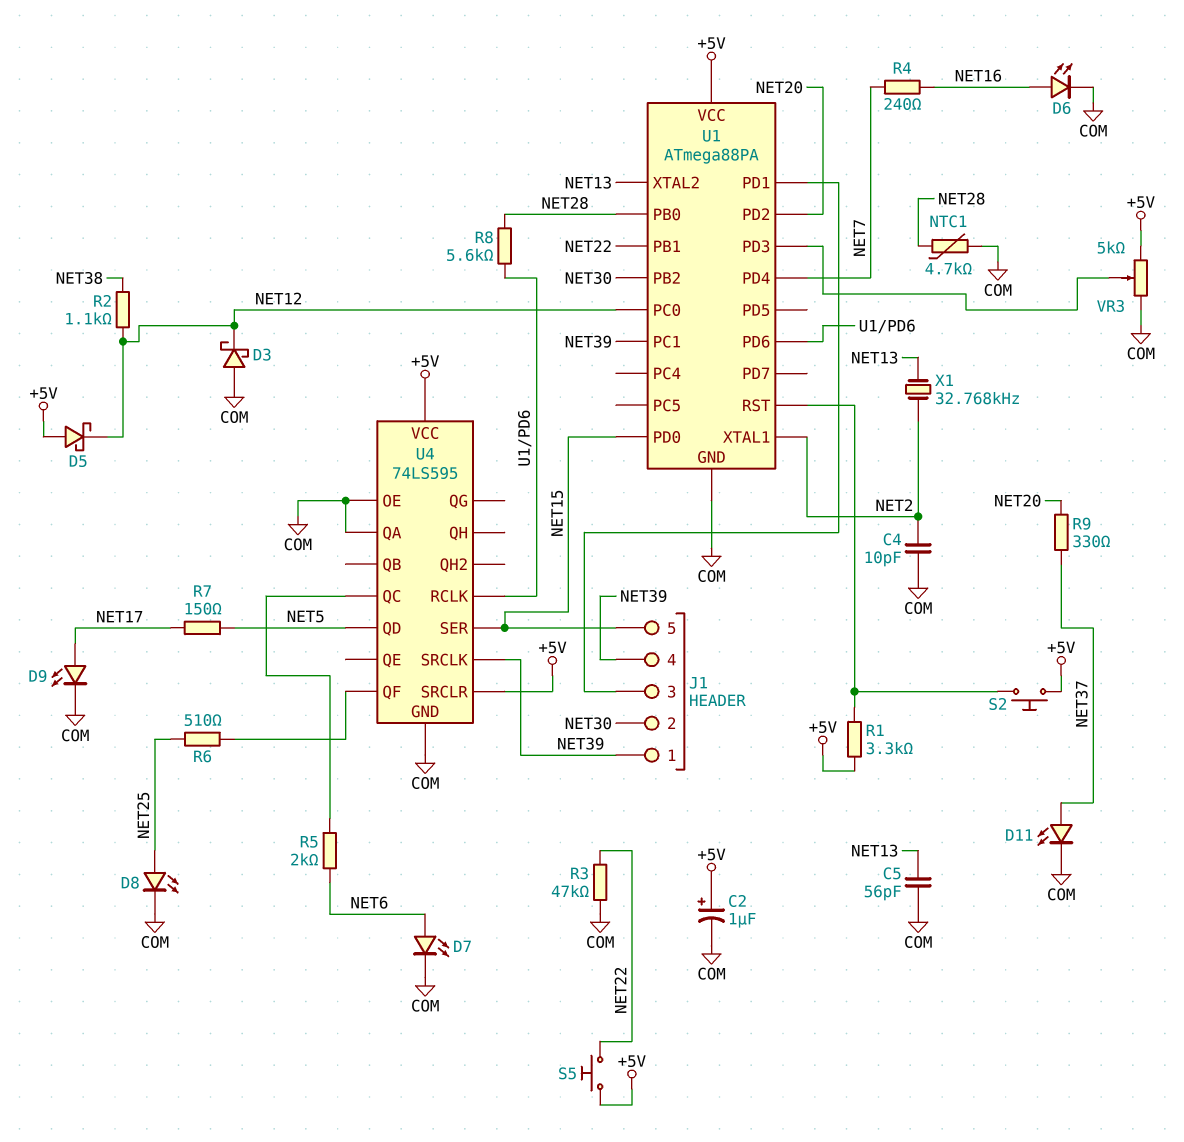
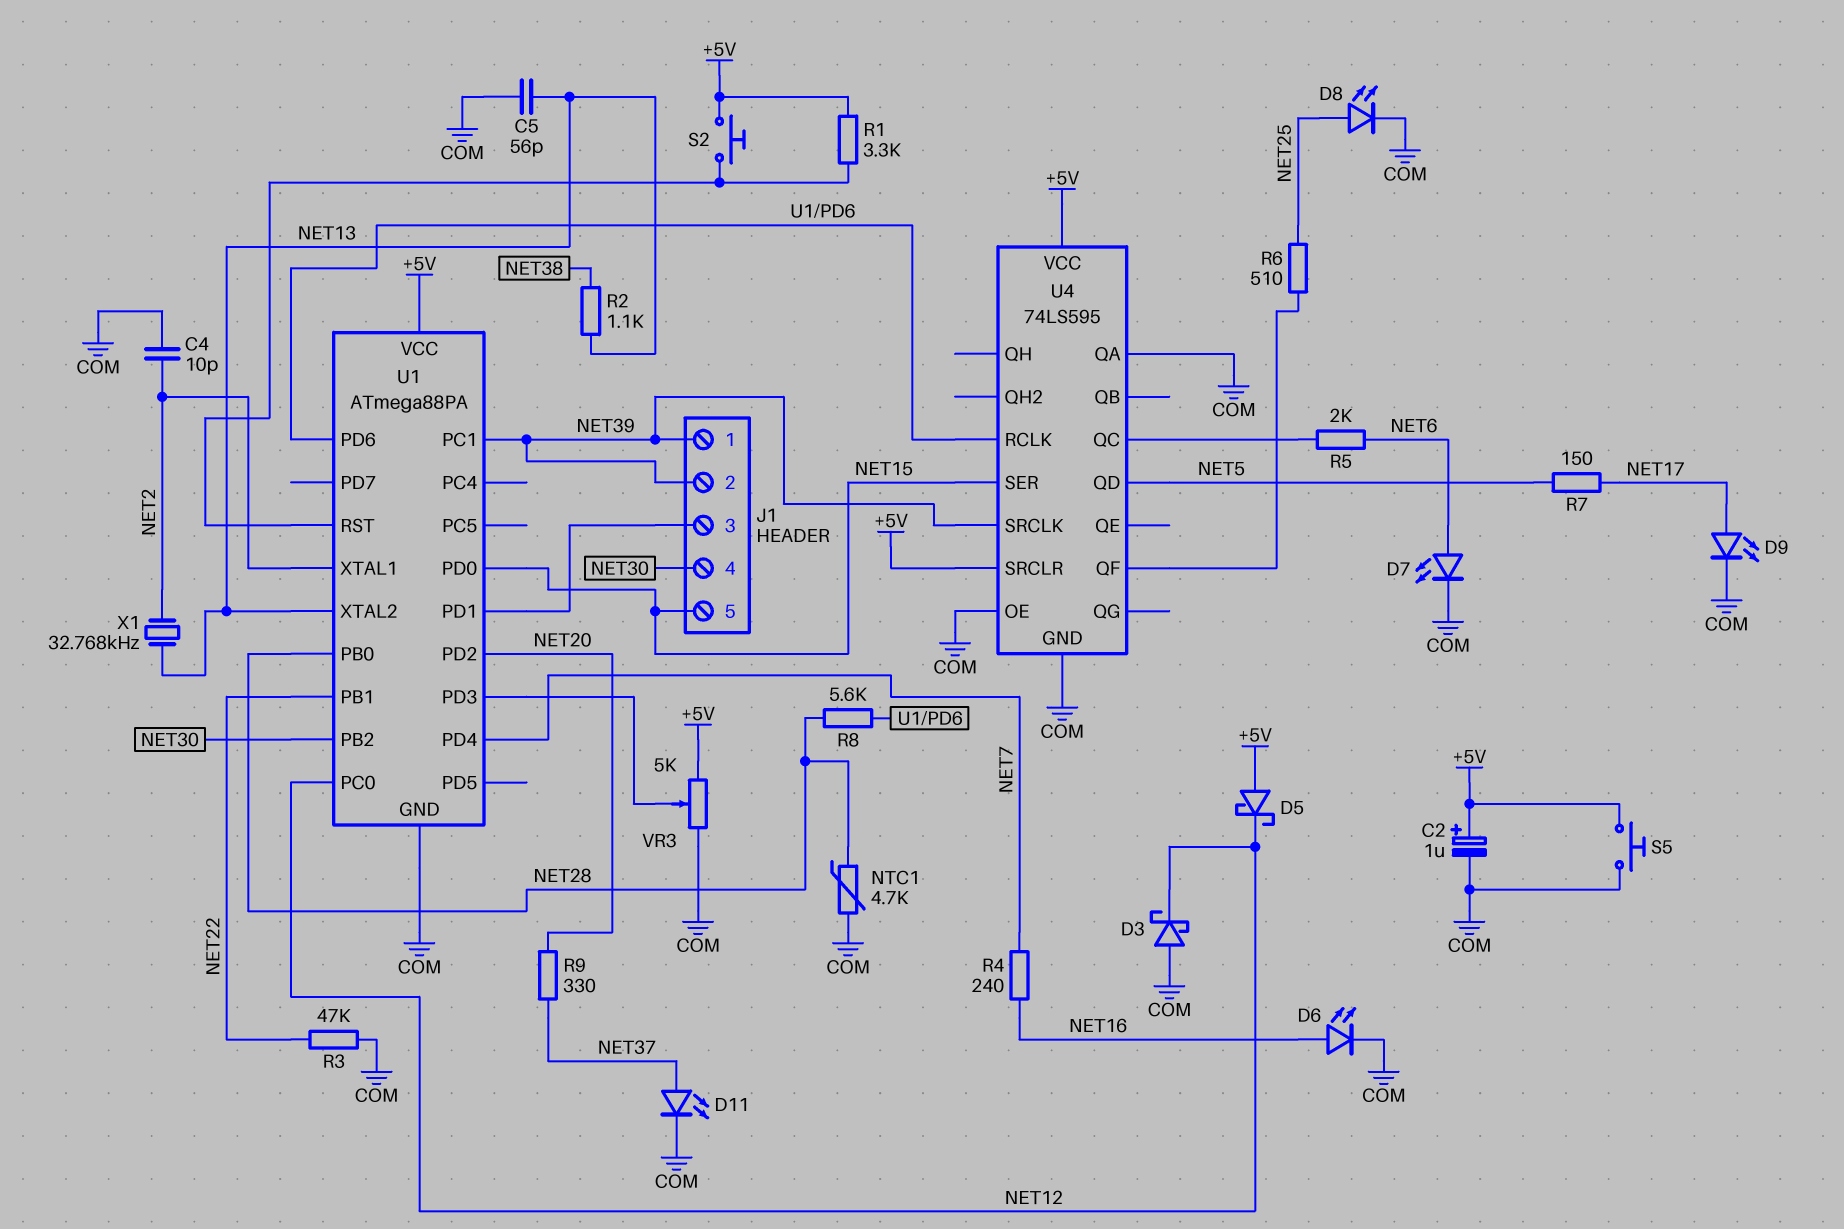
J1 pin 2: NET30 -> NET39
J1 pin 4: NET39 -> NET30
R2: 1.1k (NET12, NET38) -> 1.1k (NET13, NET38)
S5: button (+5V, NET22) -> button (+5V, COM)

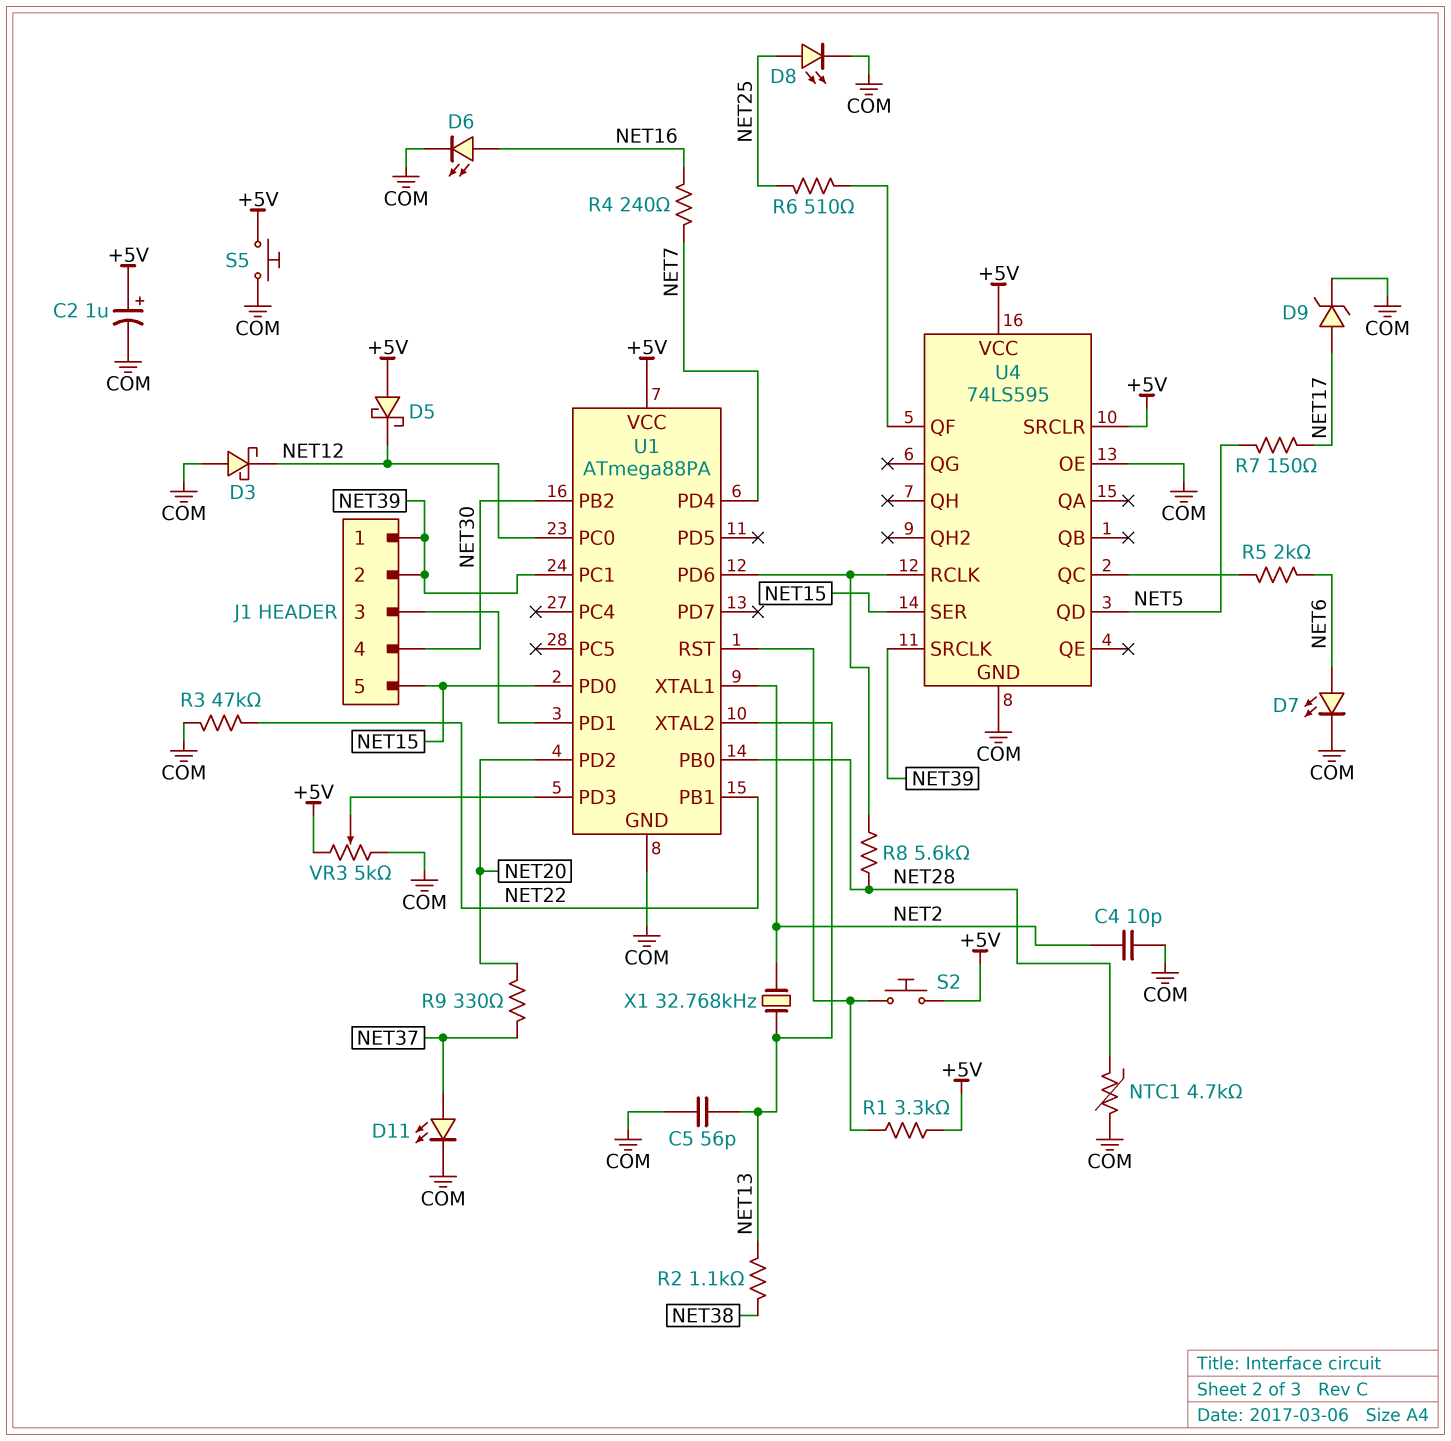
D9: LED (A NET17, K COM) -> zener (A NET17, K COM)
U4 pin QA: COM -> none

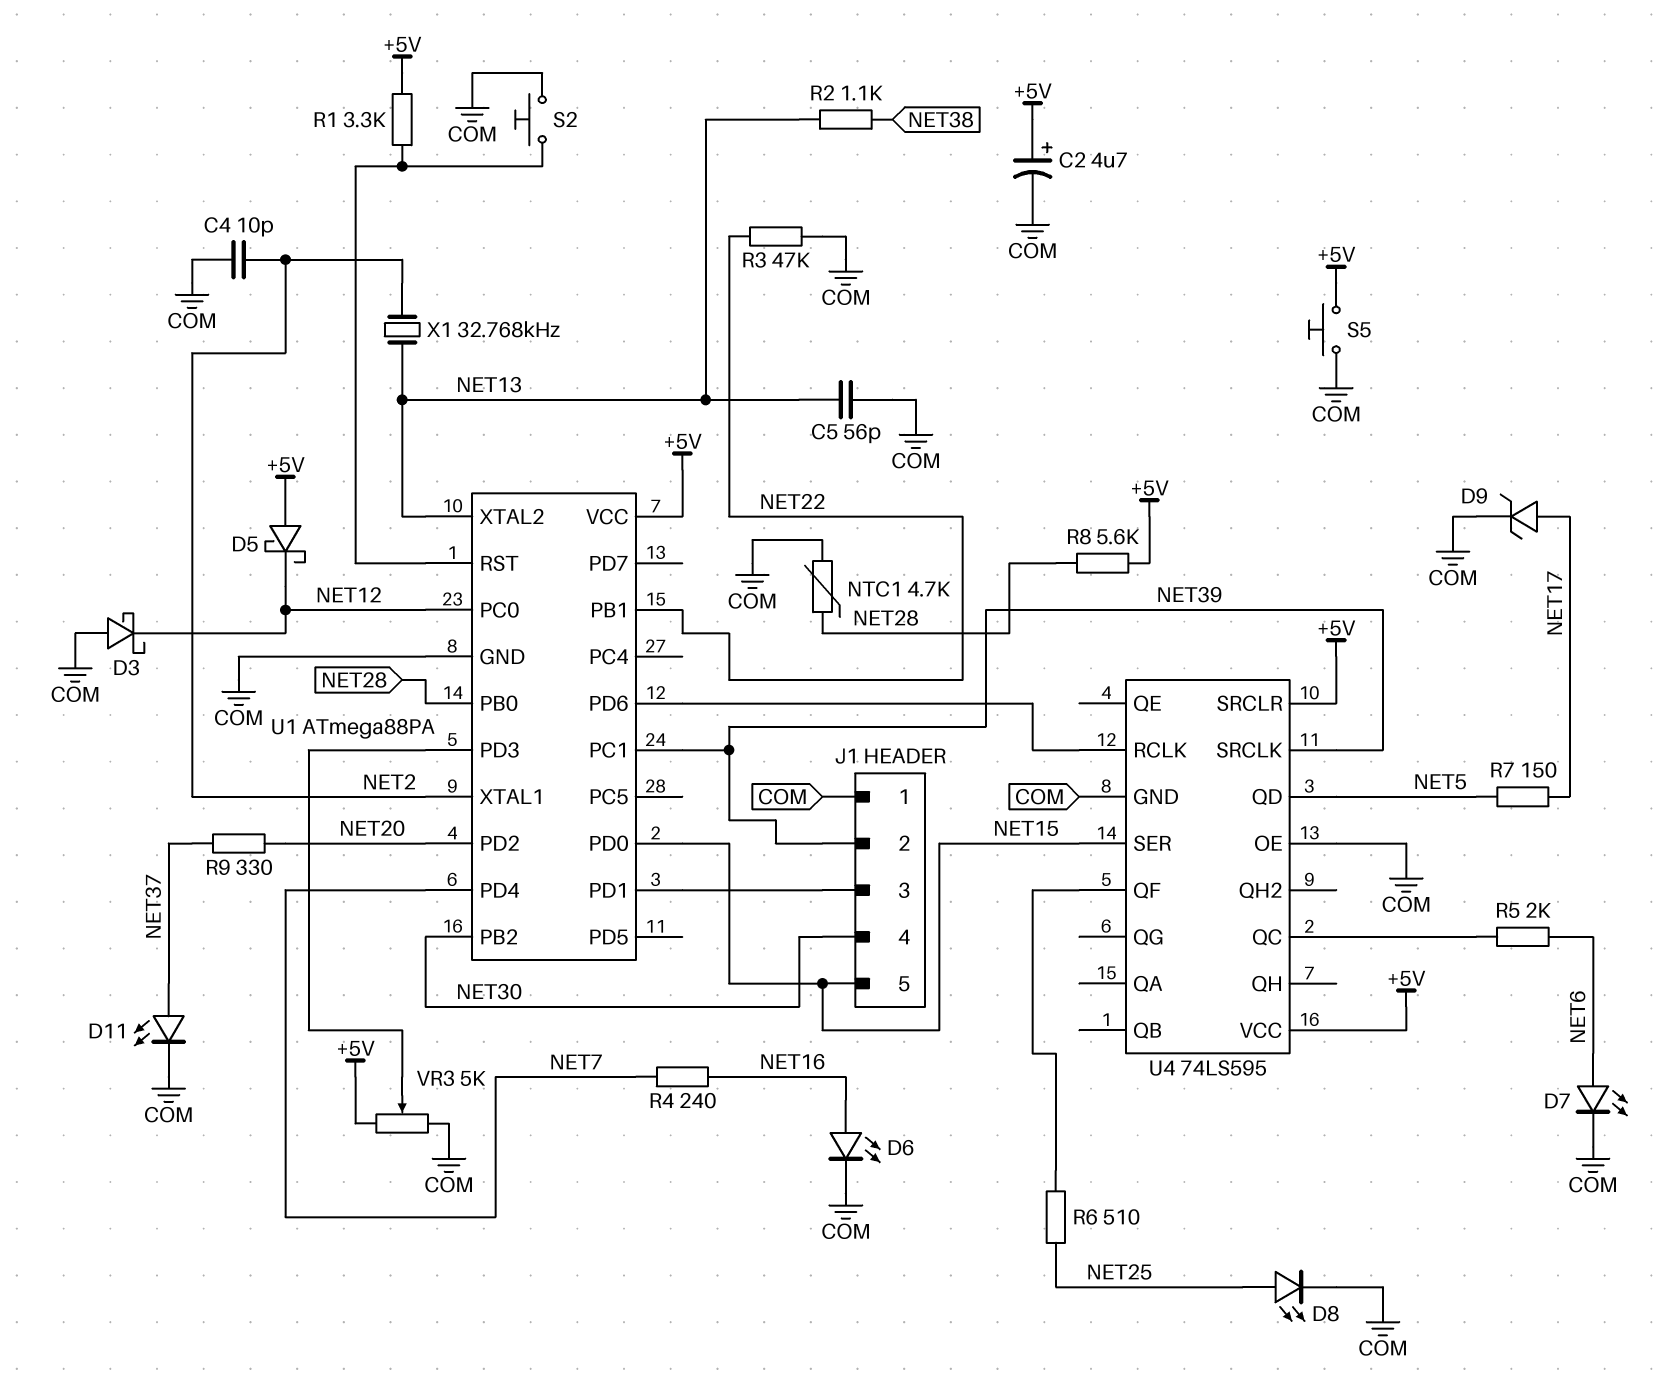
C2: 1uF (plus +5V, minus COM) -> 4.7uF (plus +5V, minus COM)
J1 pin 1: NET39 -> COM
R8: 5.6k (NET28, U1/PD6) -> 5.6k (+5V, NET28)
S2: button (+5V, U1/RST) -> button (COM, U1/RST)

